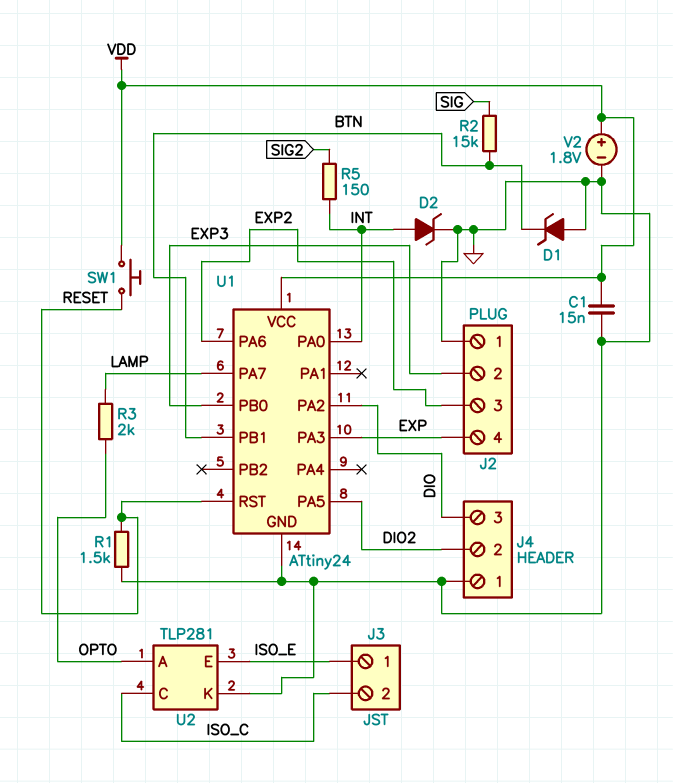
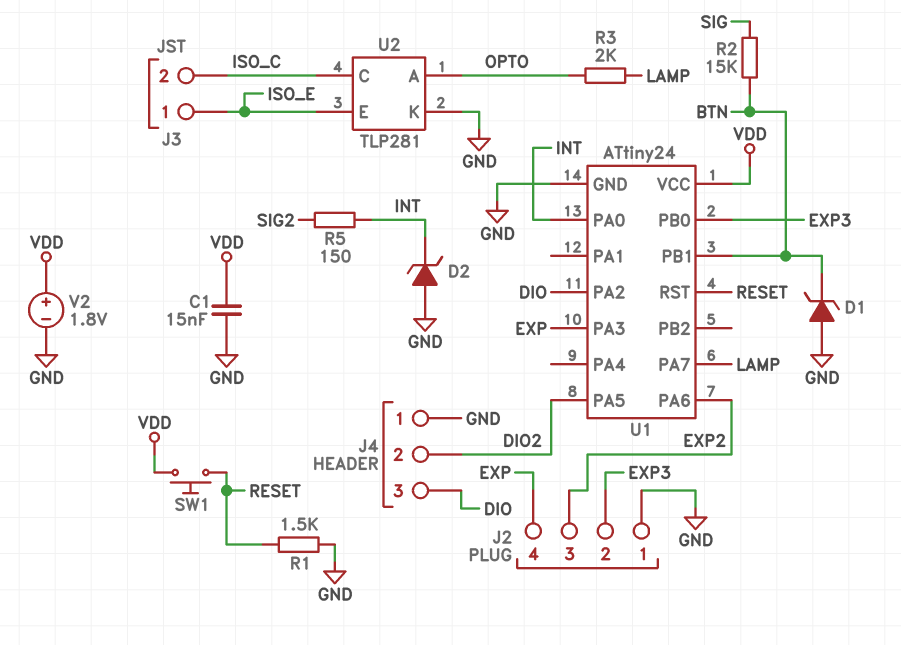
D2: zener (A INT, K GND) -> zener (A GND, K INT)

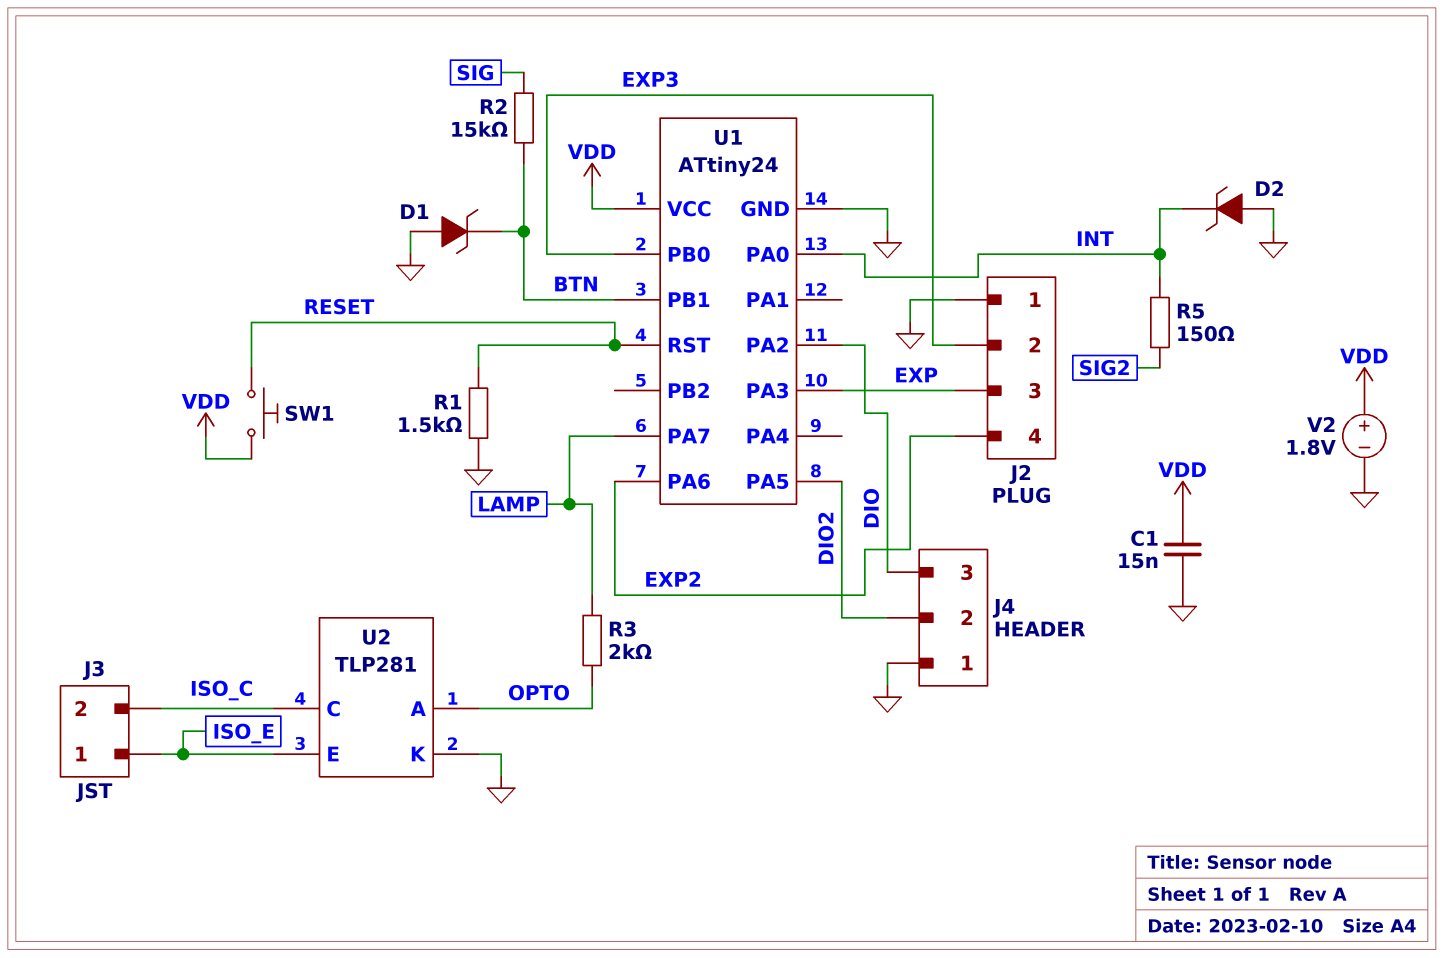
J2 pin 3: EXP2 -> EXP
J2 pin 4: EXP -> EXP2

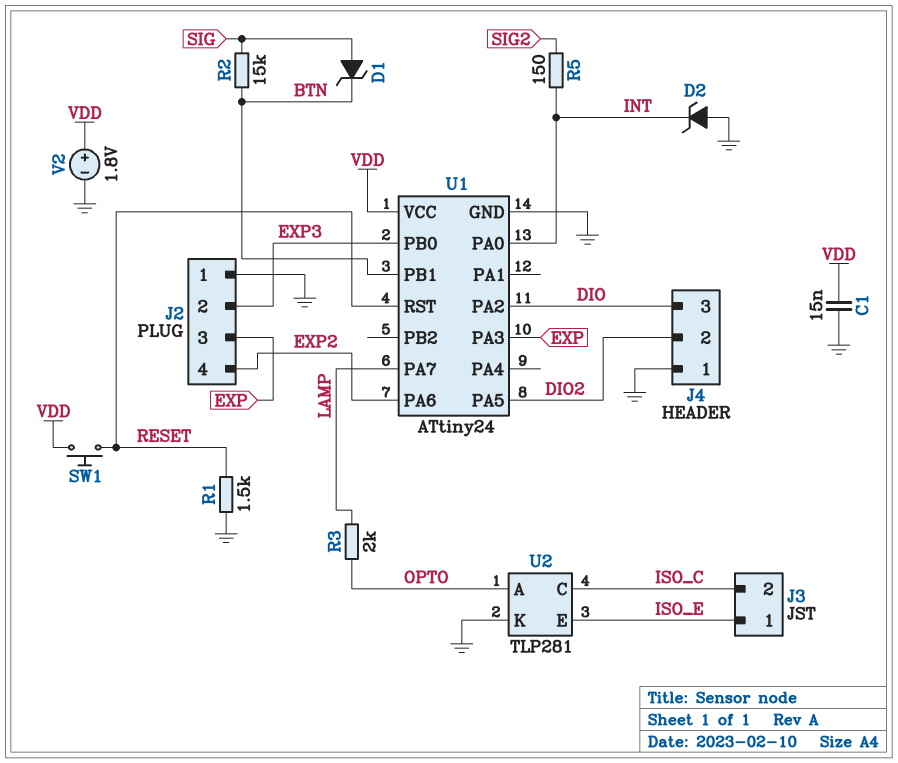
D1: zener (A GND, K BTN) -> zener (A SIG, K BTN)

